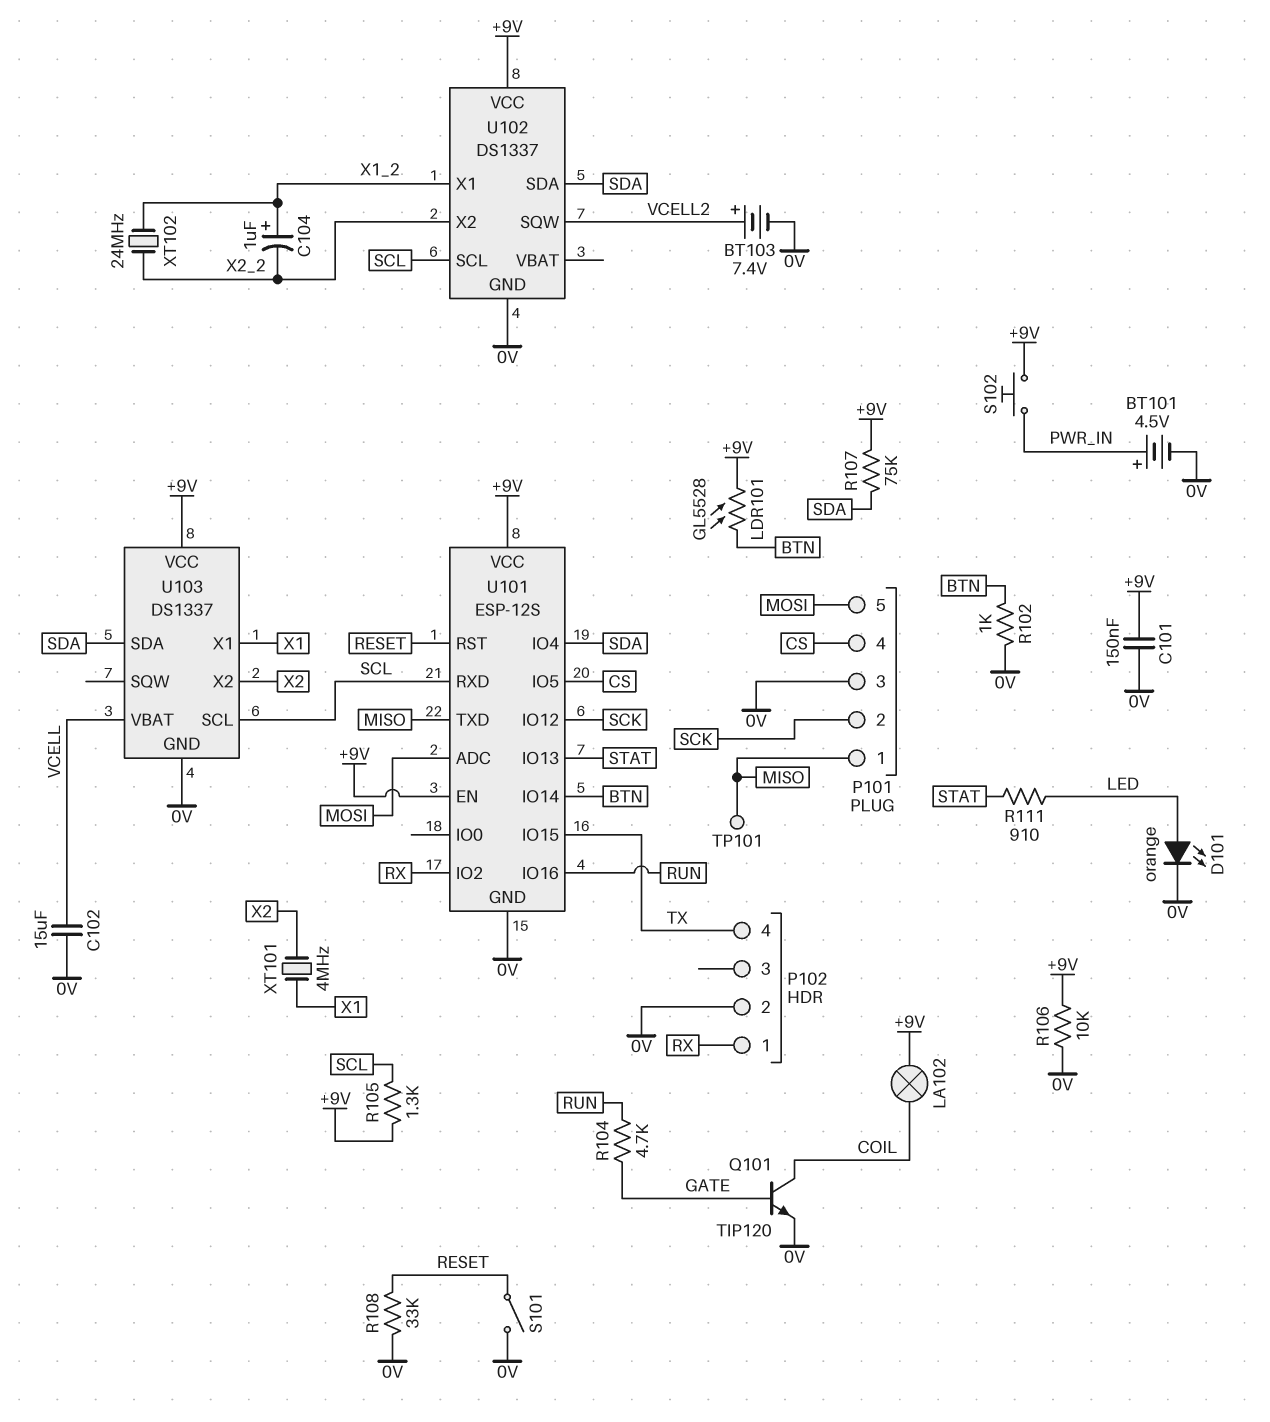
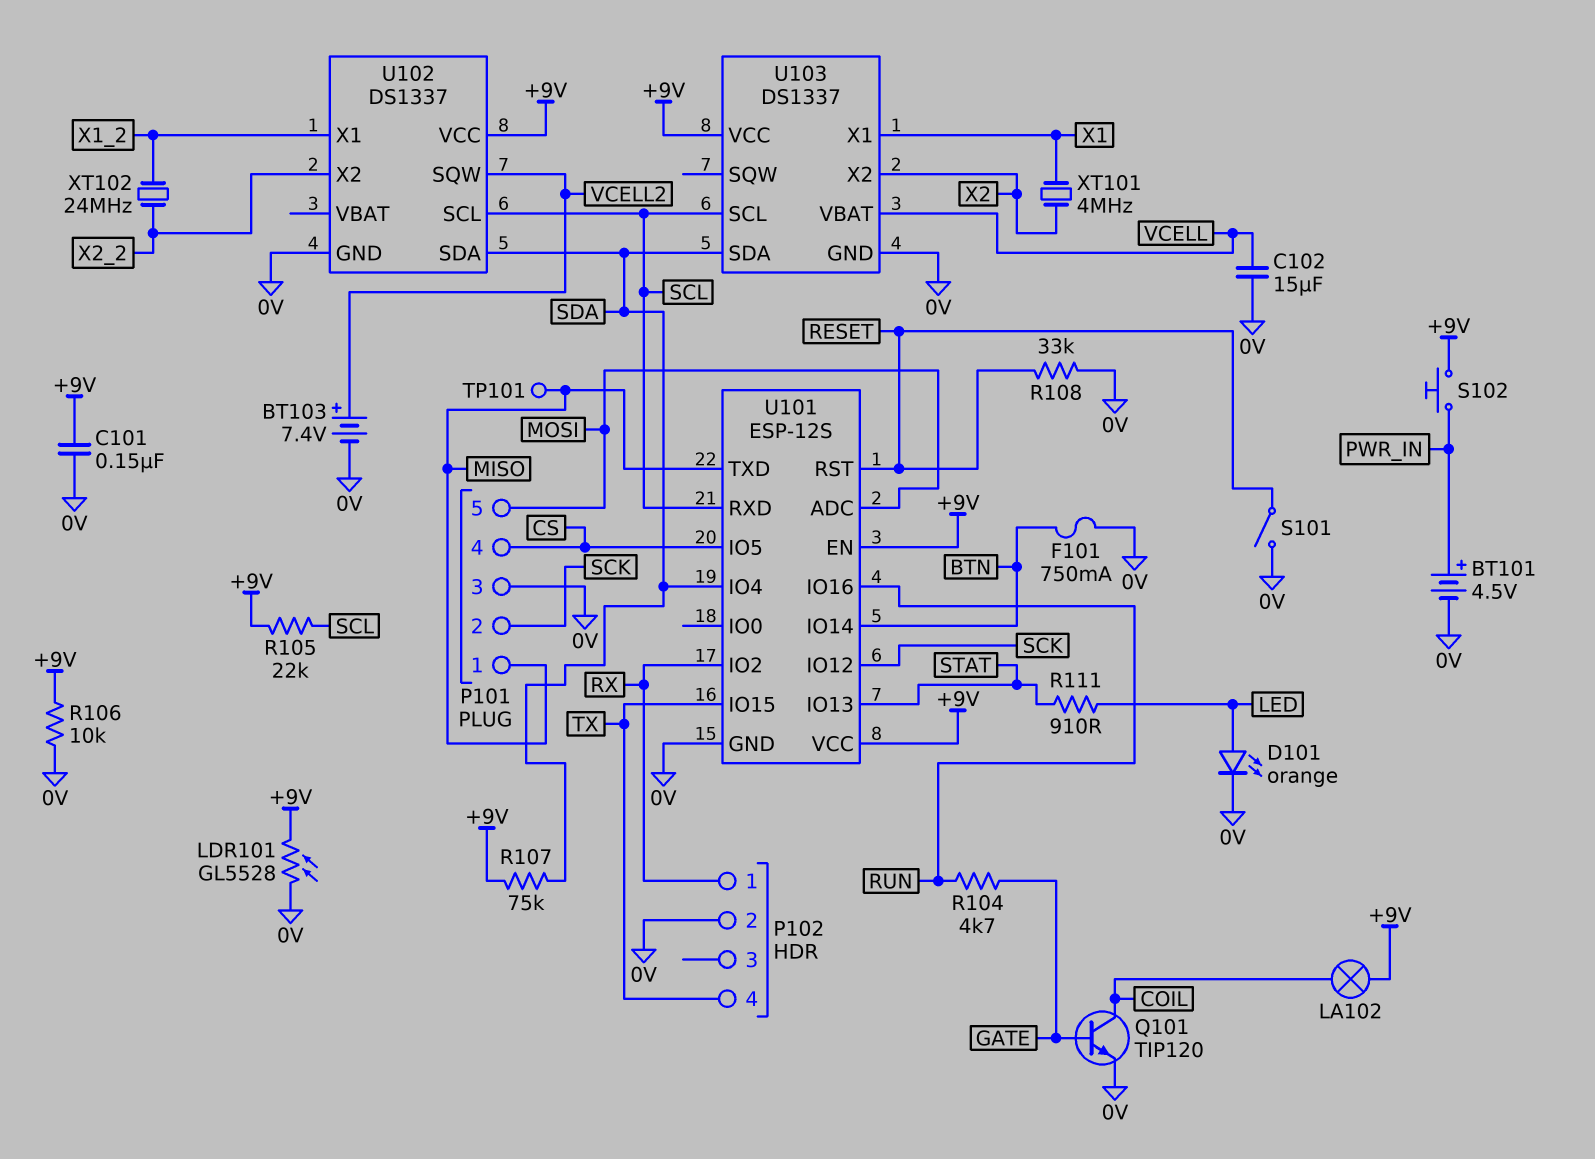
C104: 1uF (plus X1_2, minus X2_2) -> none
F101: none -> 750mA (0V, BTN)
LDR101: GL5528 (+9V, BTN) -> GL5528 (+9V, 0V)
R102: 1k (0V, BTN) -> none
R105: 1.3k (+9V, SCL) -> 22k (+9V, SCL)

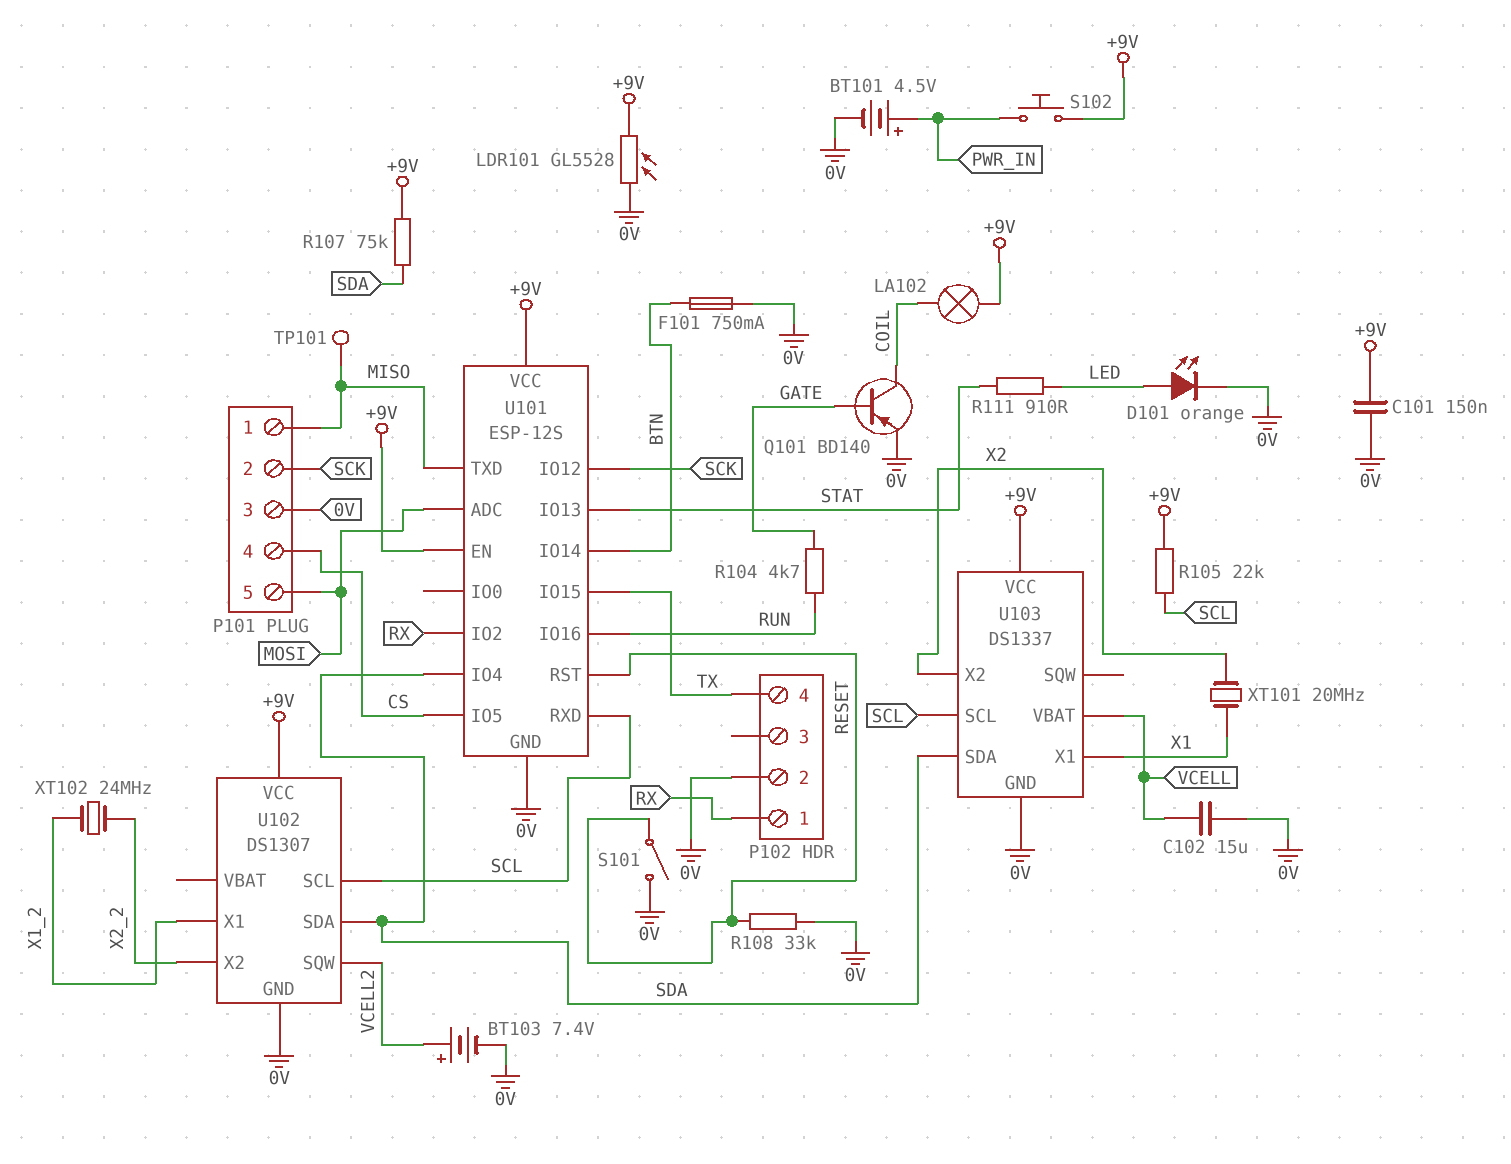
Q101: NPN TIP120 (B GATE, C COIL, E 0V) -> PNP BD140 (B GATE, C COIL, E 0V)
R106: 10k (+9V, 0V) -> none
U102: DS1337 -> DS1307
XT101: 4MHz (X1, X2) -> 20MHz (X1, X2)

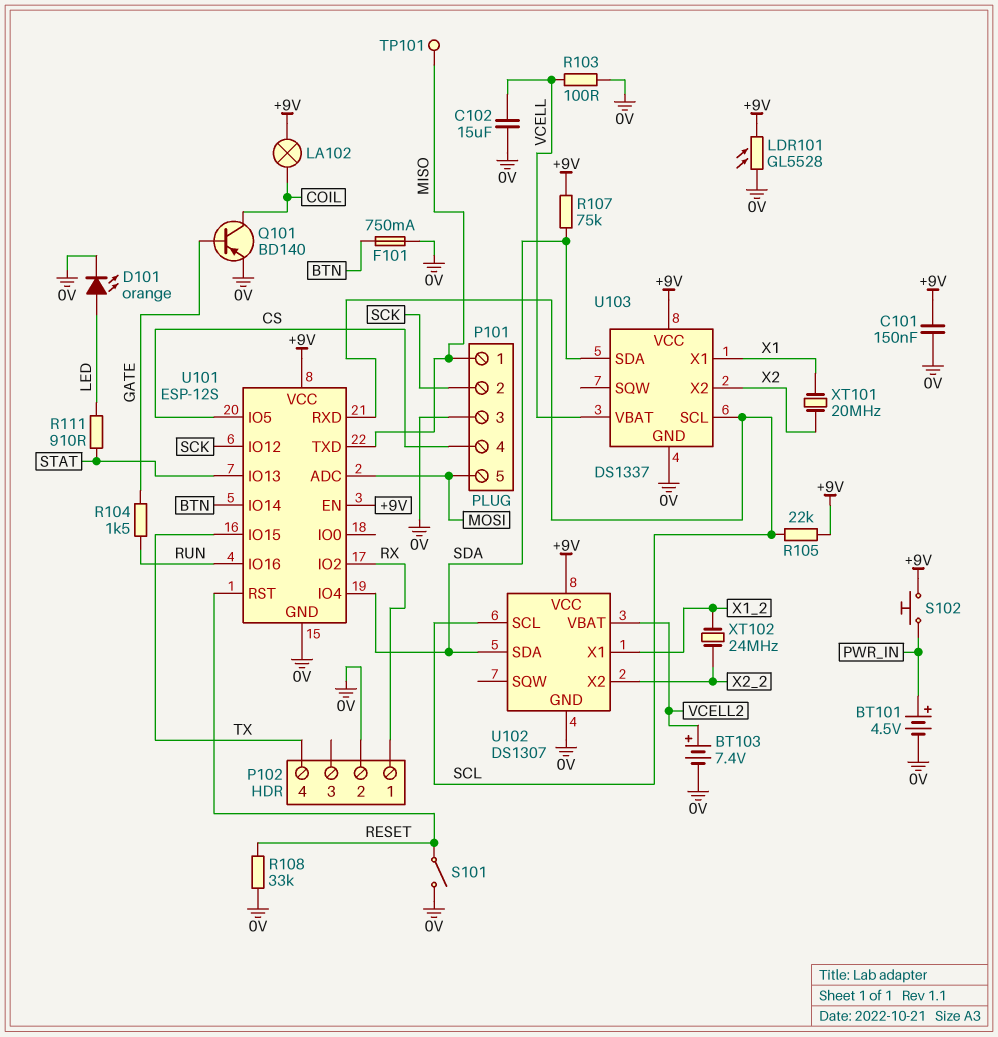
R103: none -> 100 (0V, VCELL)
R104: 4.7k (GATE, RUN) -> 1.5k (GATE, RUN)
U102 pin SQW: VCELL2 -> none
U102 pin VBAT: none -> VCELL2

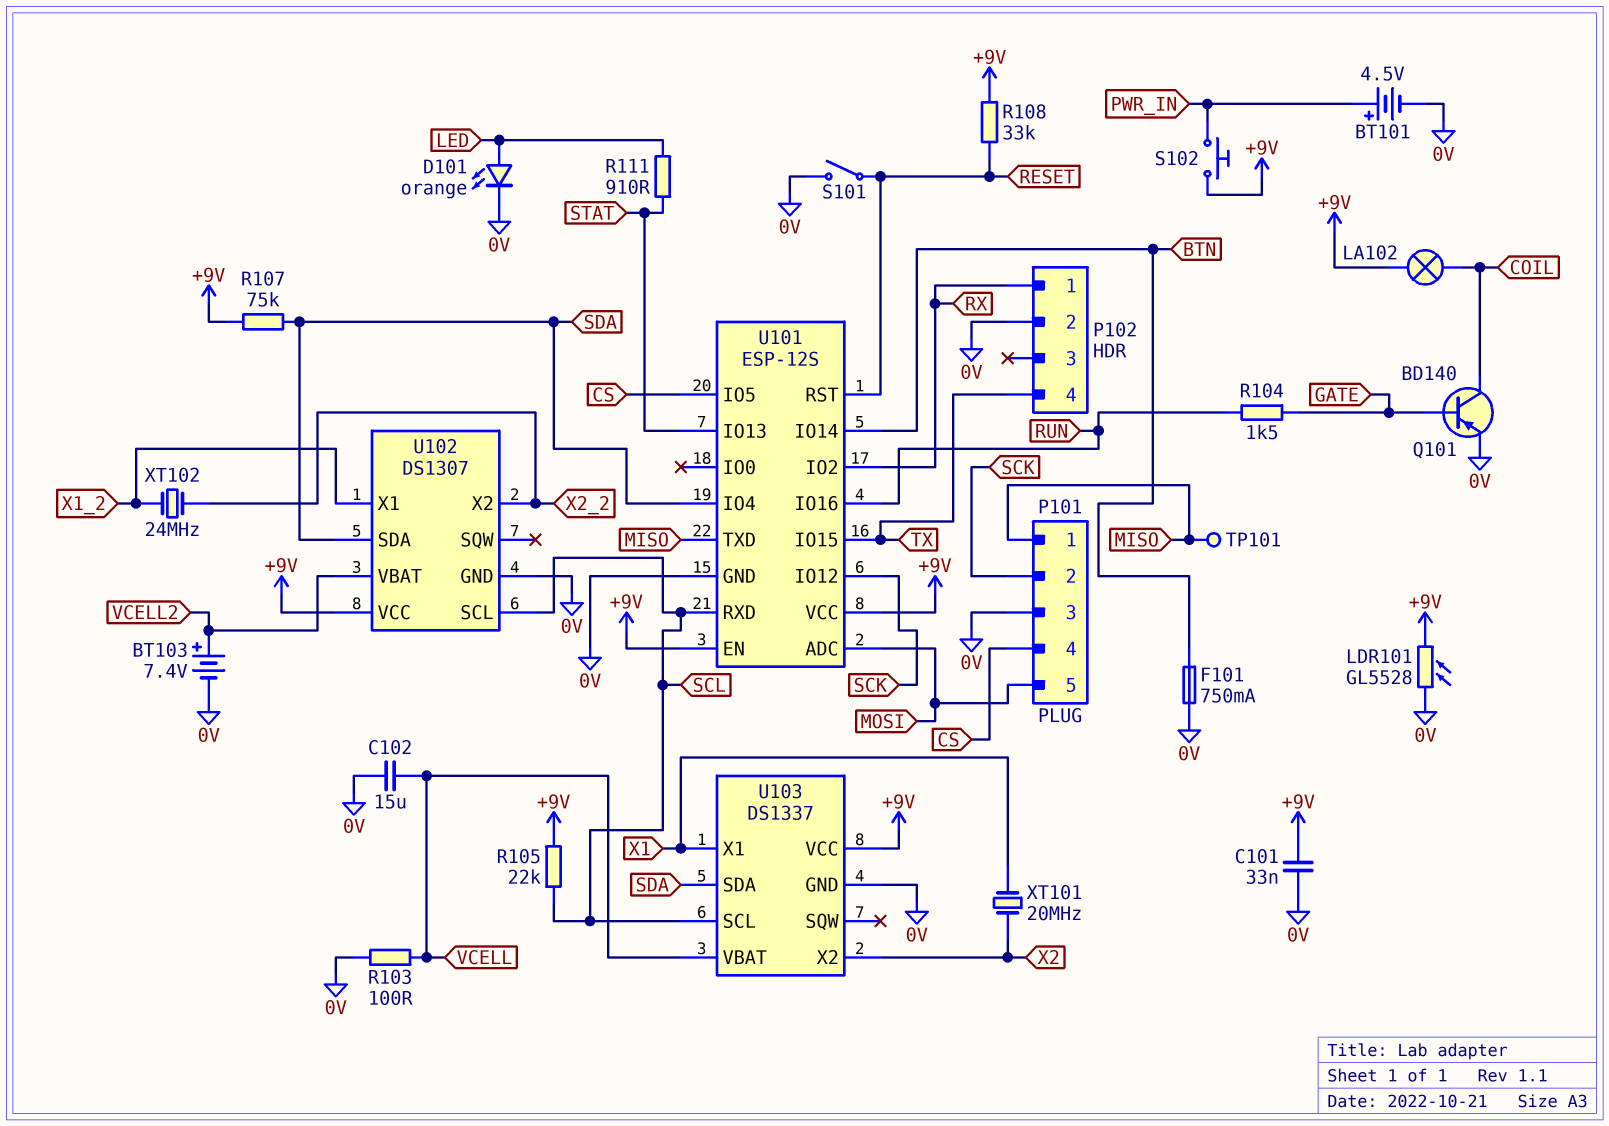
C101: 150nF (+9V, 0V) -> 33nF (+9V, 0V)
R108: 33k (0V, RESET) -> 33k (+9V, RESET)

